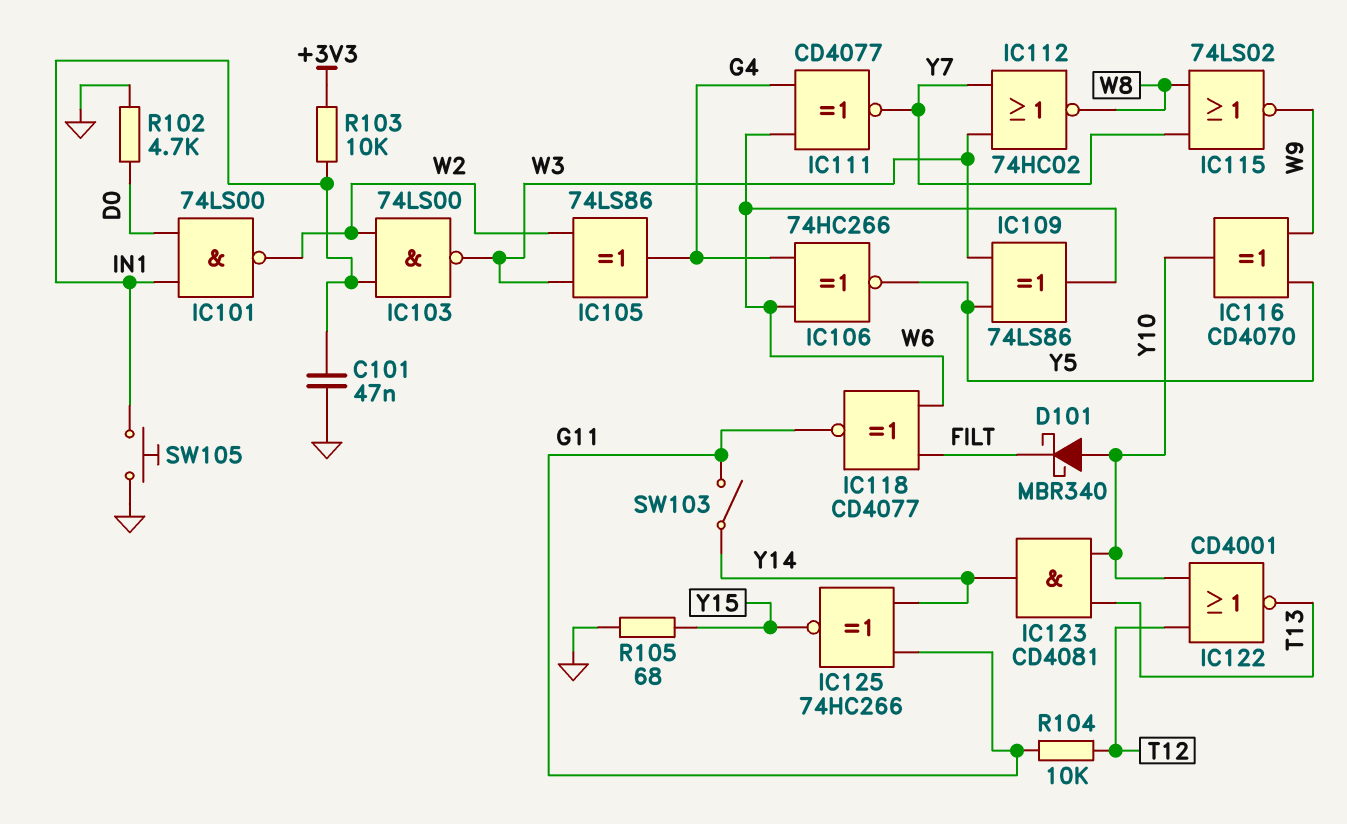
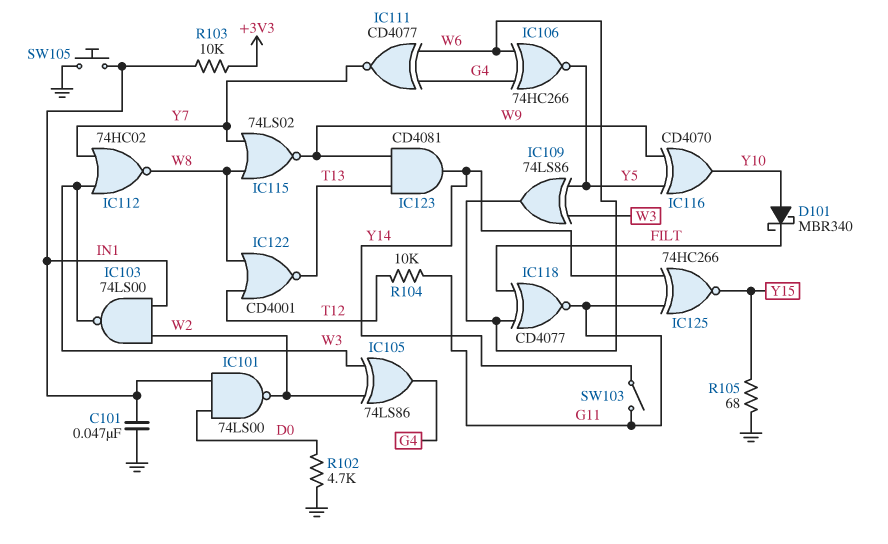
IC122: NOR CD4001 (in T12, in Y10, out T13) -> NOR CD4001 (in T12, in W8, out T13)
IC123: AND CD4081 (in T13, in Y10, out Y14) -> AND CD4081 (in T13, in W9, out Y14)

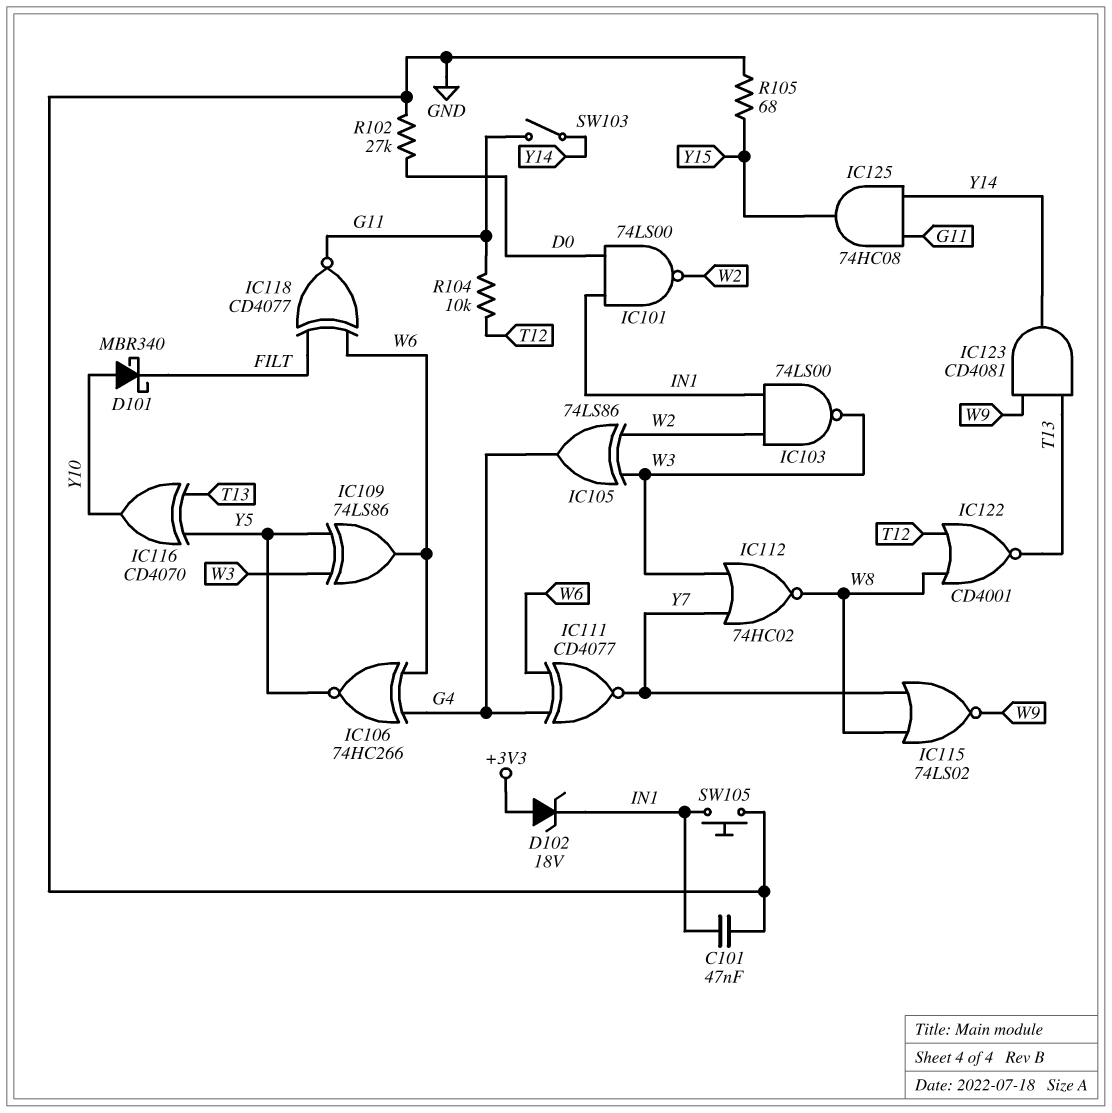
D102: none -> zener 18V (A +3V3, K IN1)
IC116: XOR CD4070 (in W9, in Y5, out Y10) -> XOR CD4070 (in T13, in Y5, out Y10)
IC125: XNOR 74HC266 (in G11, in Y14, out Y15) -> AND 74HC08 (in G11, in Y14, out Y15)
R102: 4.7k (D0, GND) -> 27k (D0, GND)
R103: 10k (+3V3, IN1) -> none

